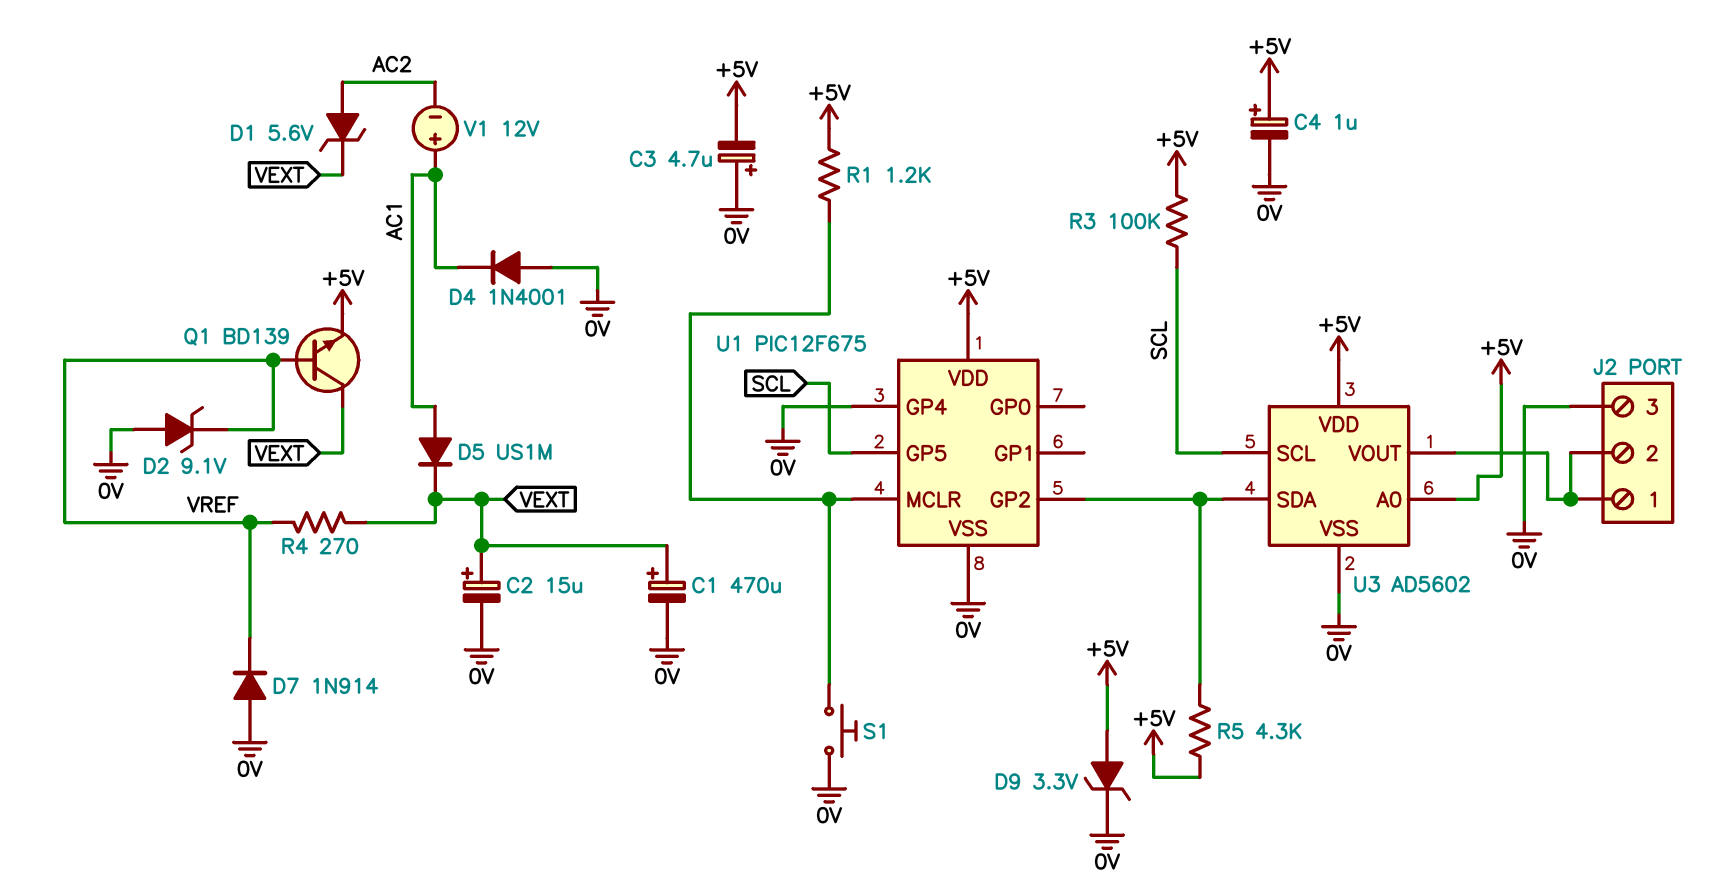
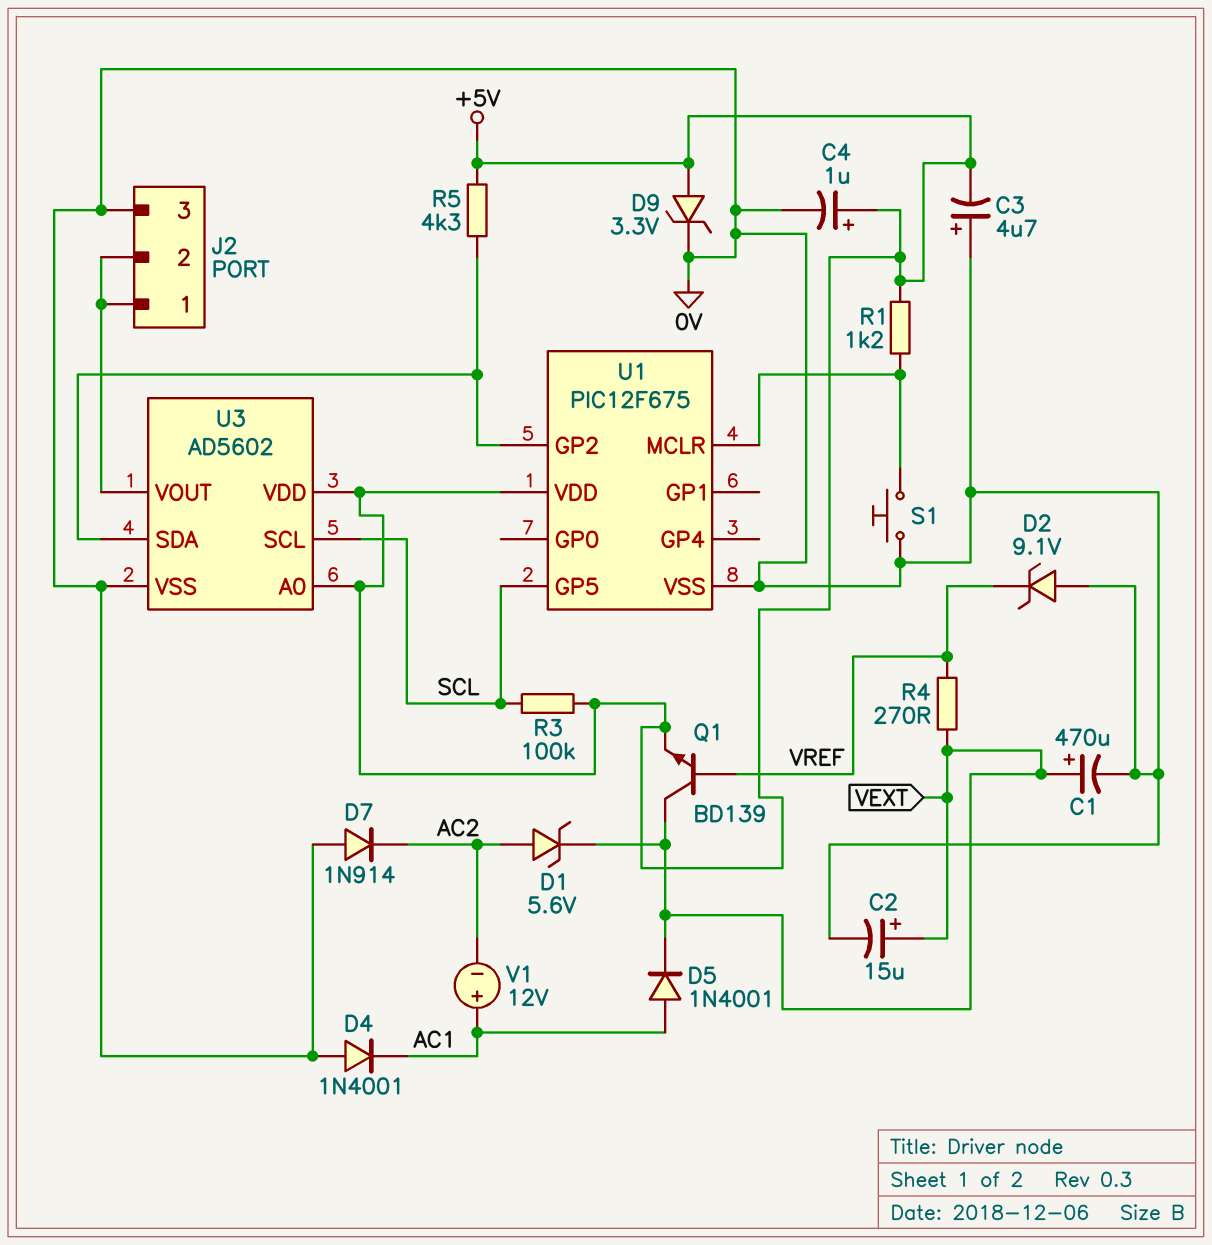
D5: diode US1M (A AC1, K VEXT) -> diode 1N4001 (A AC1, K VEXT)
D7: diode 1N914 (A 0V, K VREF) -> diode 1N914 (A 0V, K AC2)
U1 pin GP4: 0V -> none

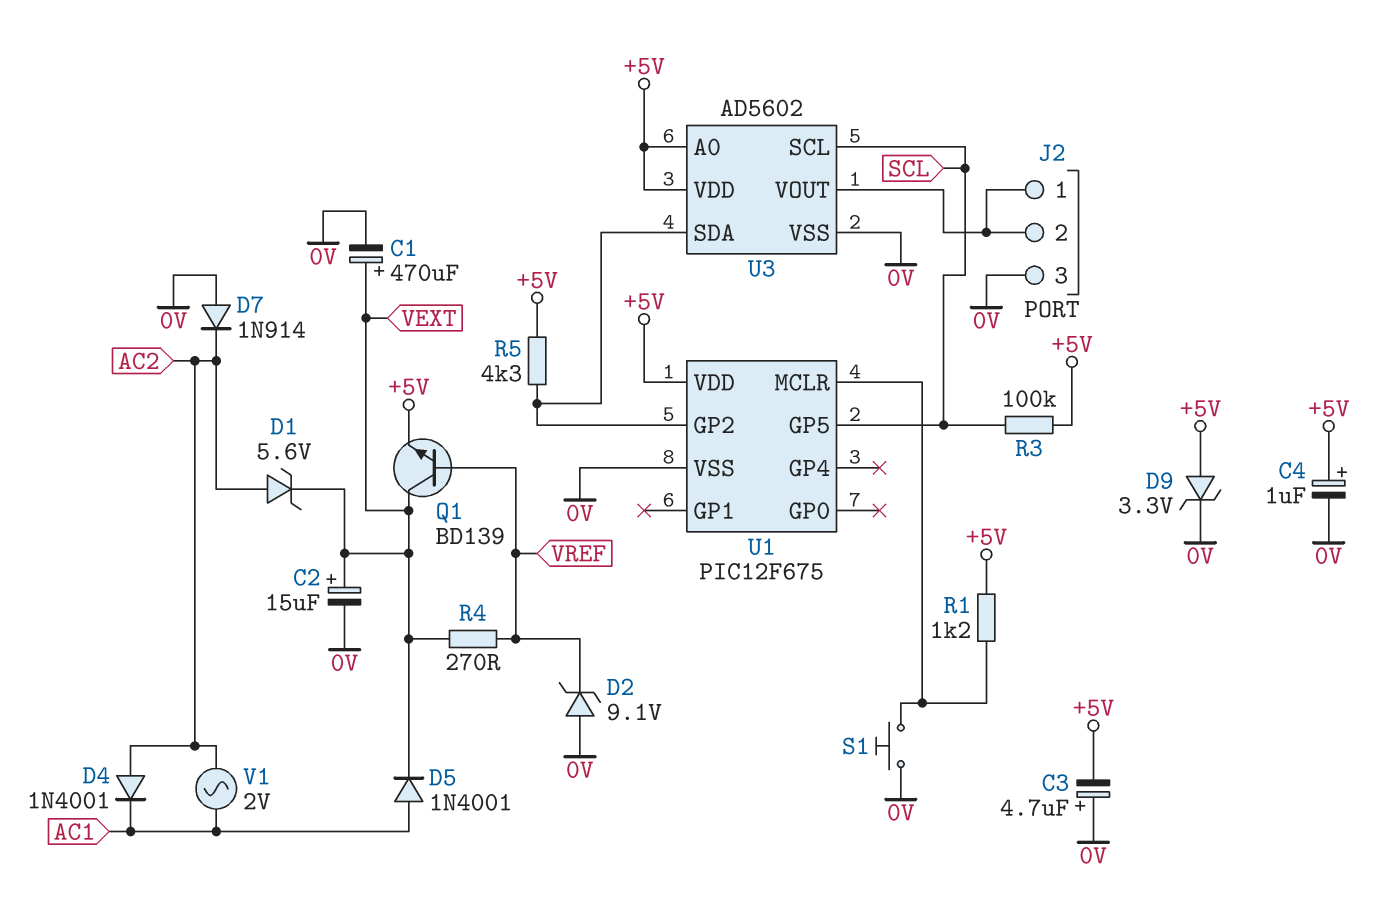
D4: diode 1N4001 (A 0V, K AC1) -> diode 1N4001 (A AC2, K AC1)
V1: 12V (plus AC1, minus AC2) -> AC 2V (AC1, AC2)

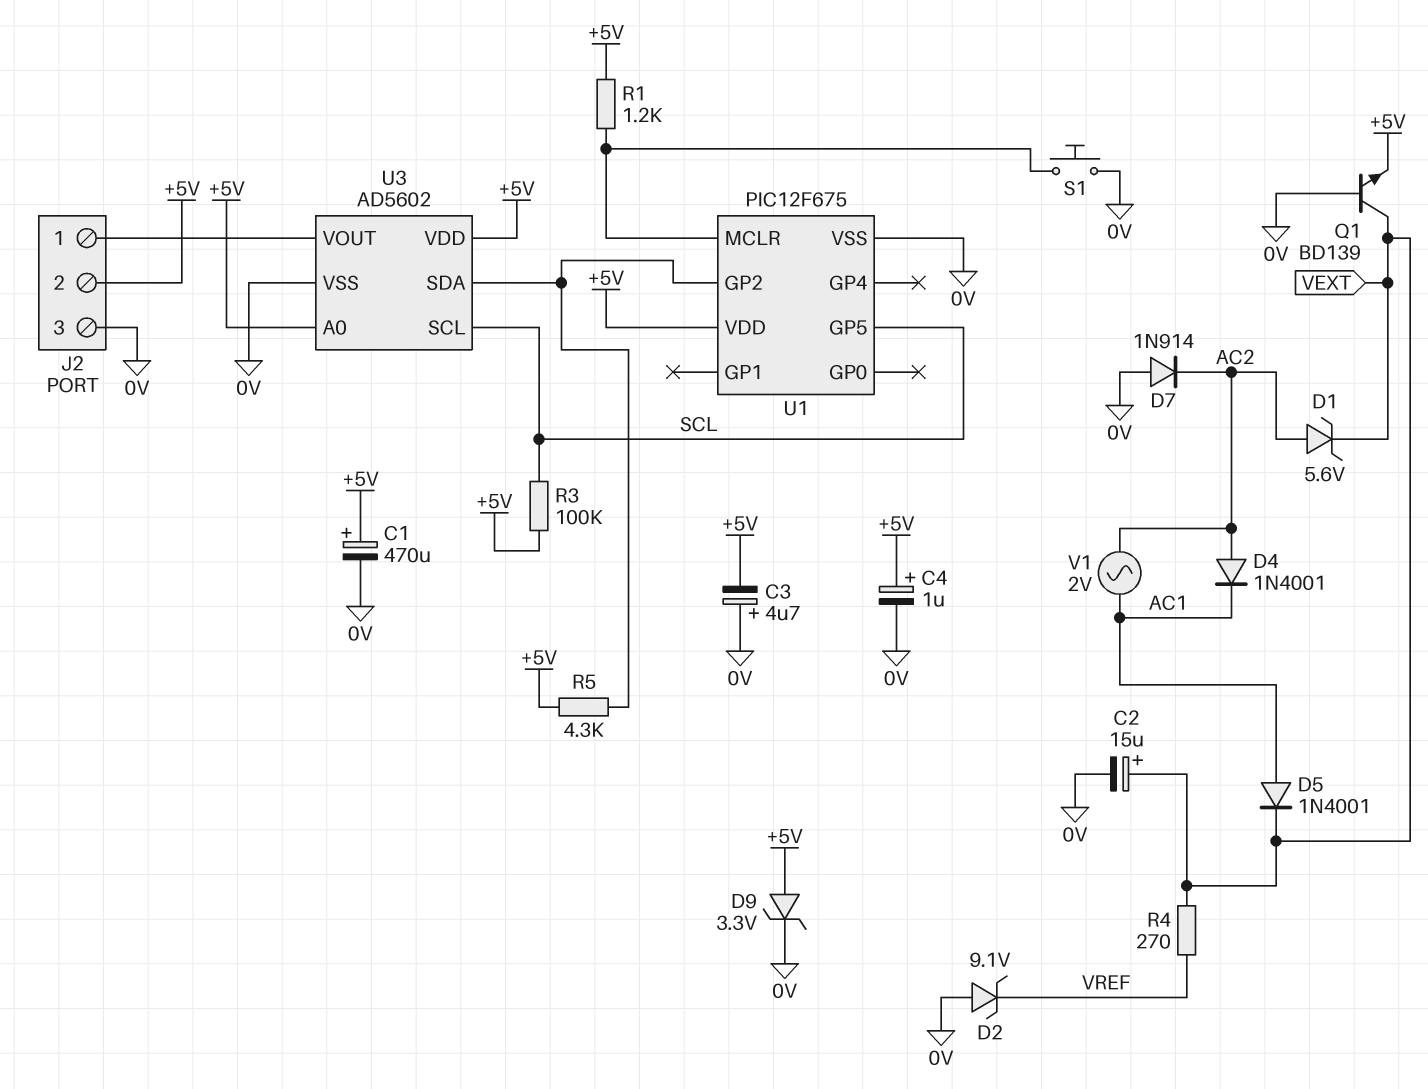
C1: 470uF (plus VEXT, minus 0V) -> 470uF (plus +5V, minus 0V)
J2 pin 2: J2/1 -> +5V
Q1: NPN BD139 (B VREF, C VEXT, E +5V) -> NPN BD139 (B 0V, C VEXT, E +5V)

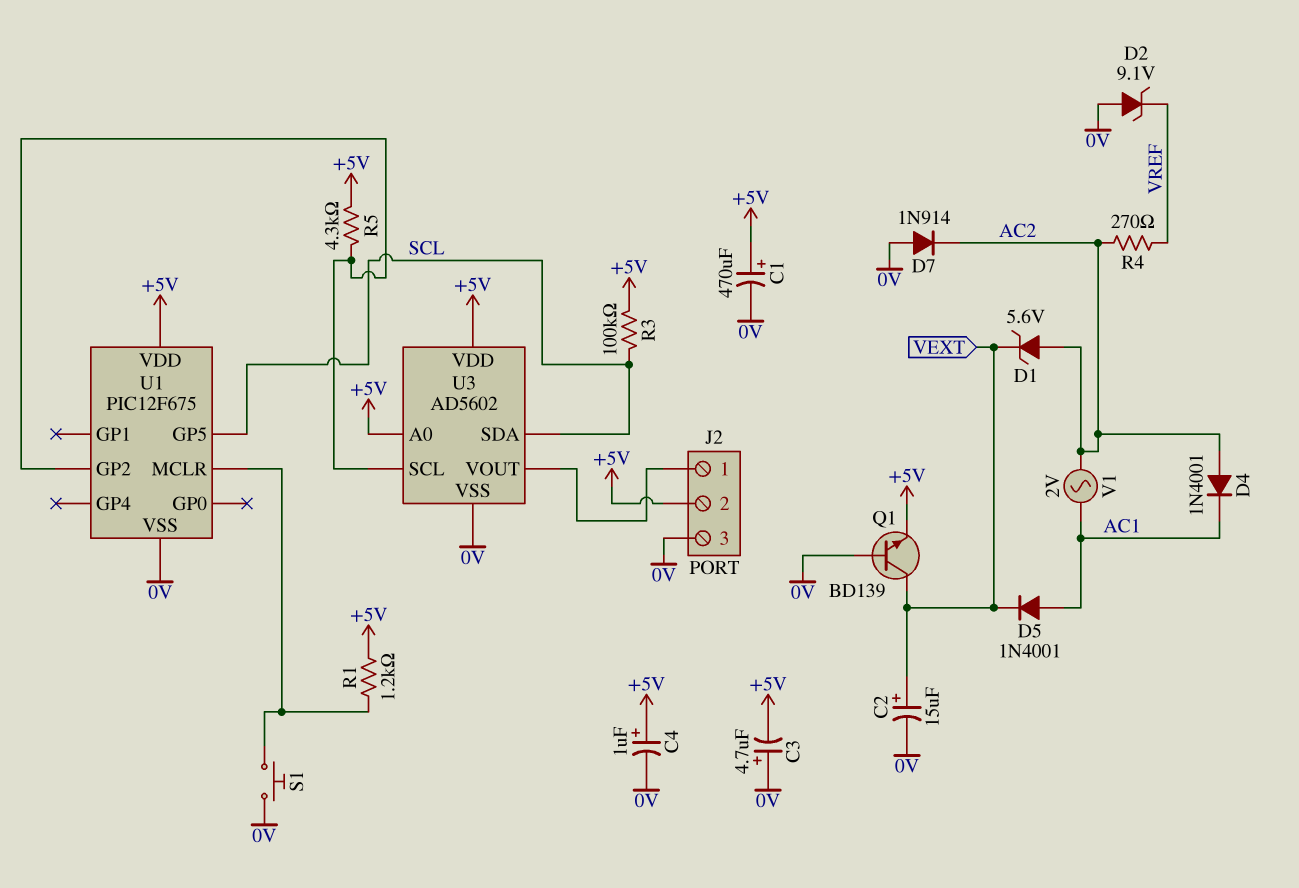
D9: zener 3.3V (A +5V, K 0V) -> none
R4: 270 (VEXT, VREF) -> 270 (AC2, VREF)
U3 pin SCL: SCL -> U1/GP2
U3 pin SDA: U1/GP2 -> SCL

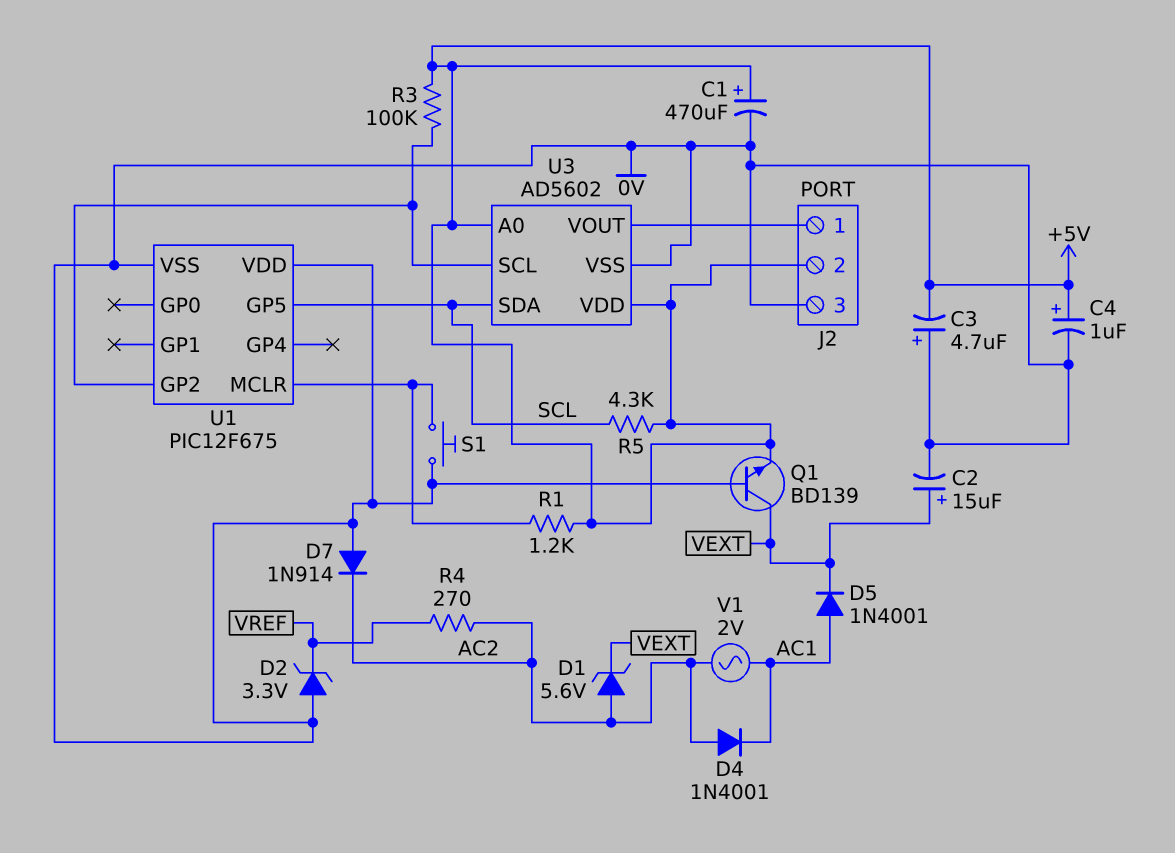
D2: zener 9.1V (A 0V, K VREF) -> zener 3.3V (A 0V, K VREF)
R3: 100k (+5V, SCL) -> 100k (+5V, U1/GP2)
R5: 4.3k (+5V, U1/GP2) -> 4.3k (+5V, SCL)
U1 pin VDD: +5V -> 0V

